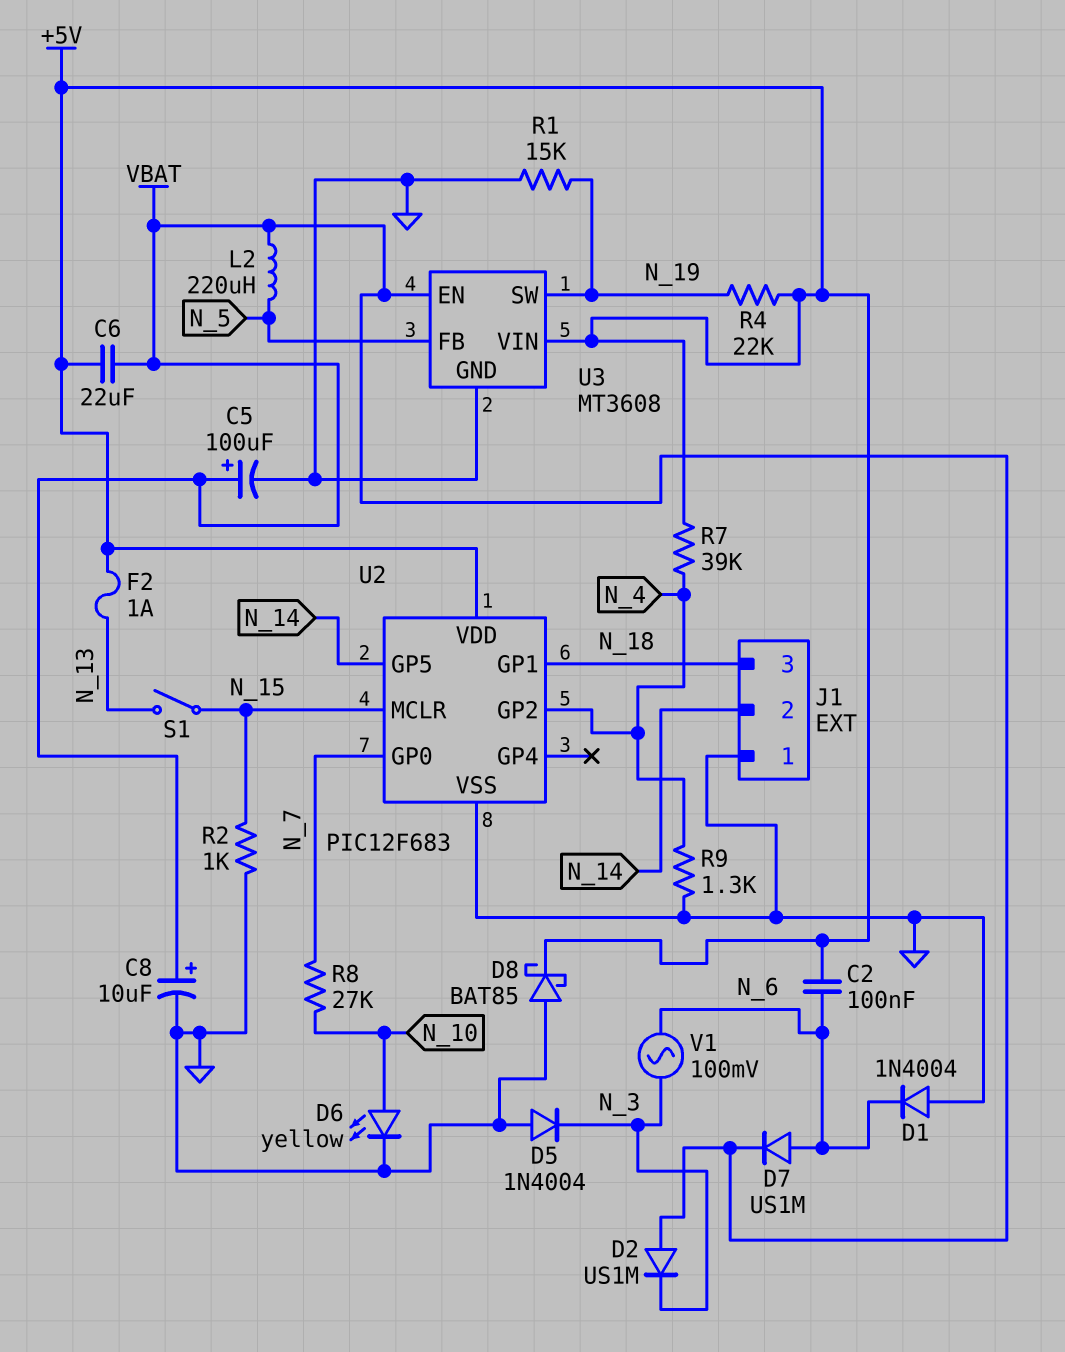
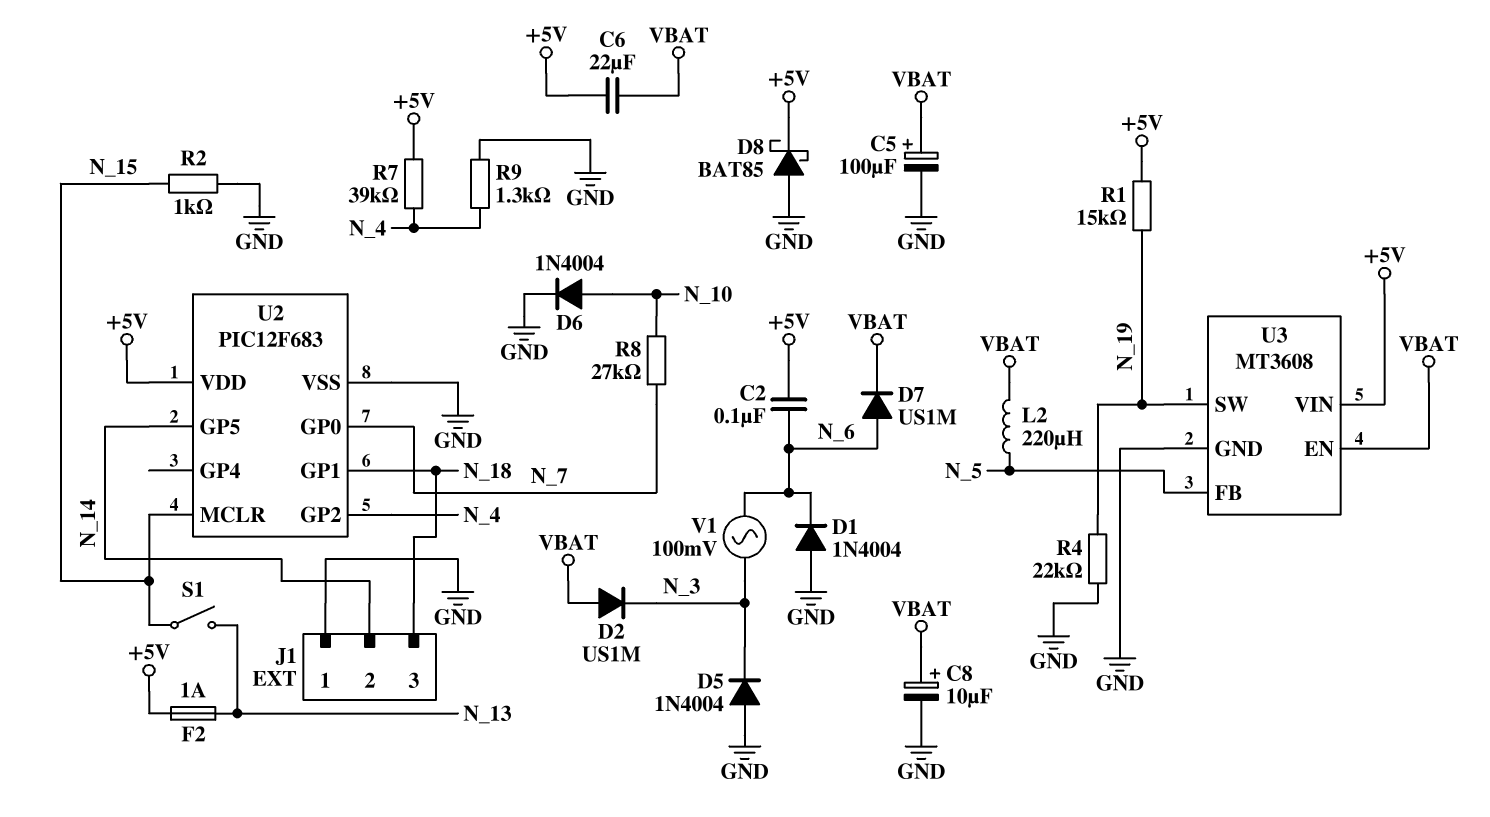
D6: LED yellow (A N_10, K GND) -> diode 1N4004 (A N_10, K GND)
R1: 15k (GND, N_19) -> 15k (+5V, N_19)
R4: 22k (+5V, N_19) -> 22k (GND, N_19)

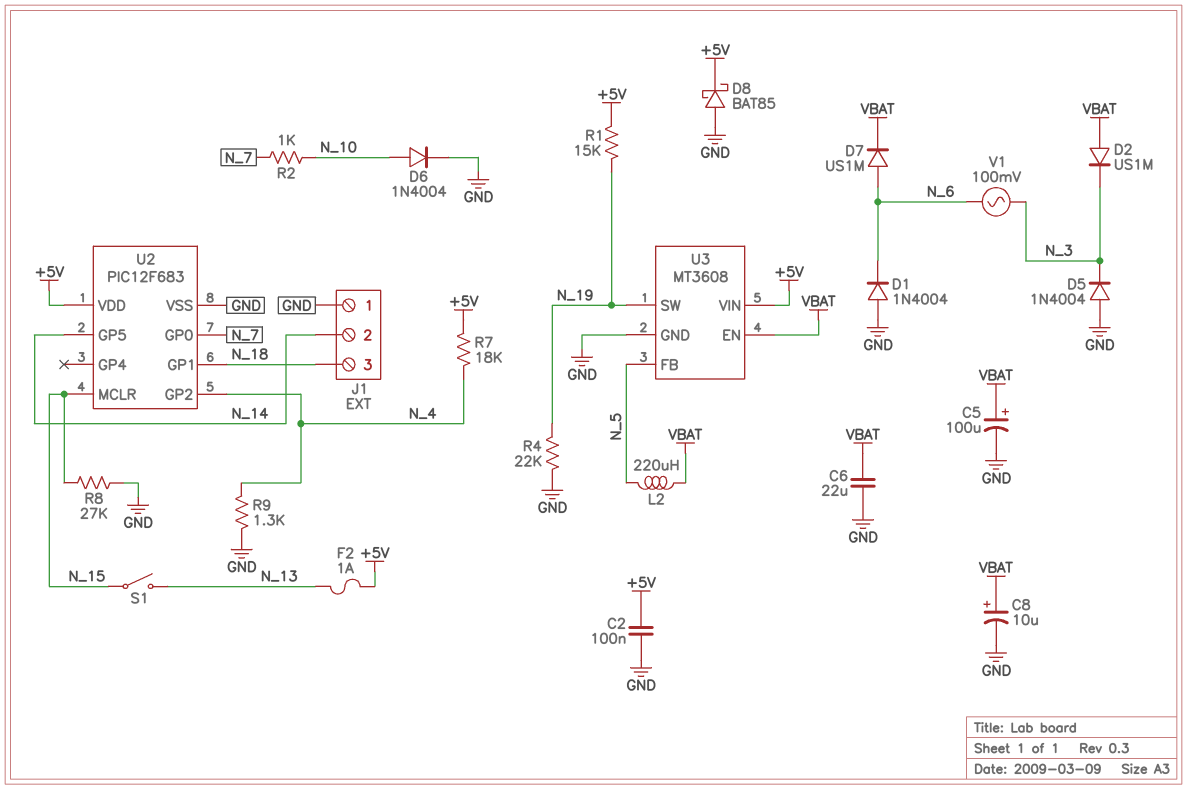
C2: 100nF (+5V, N_6) -> 100nF (+5V, GND)
C6: 22uF (+5V, VBAT) -> 22uF (GND, VBAT)
R2: 1k (GND, N_15) -> 1k (N_7, N_10)
R7: 39k (+5V, N_4) -> 18k (+5V, N_4)
R8: 27k (N_7, N_10) -> 27k (GND, N_15)

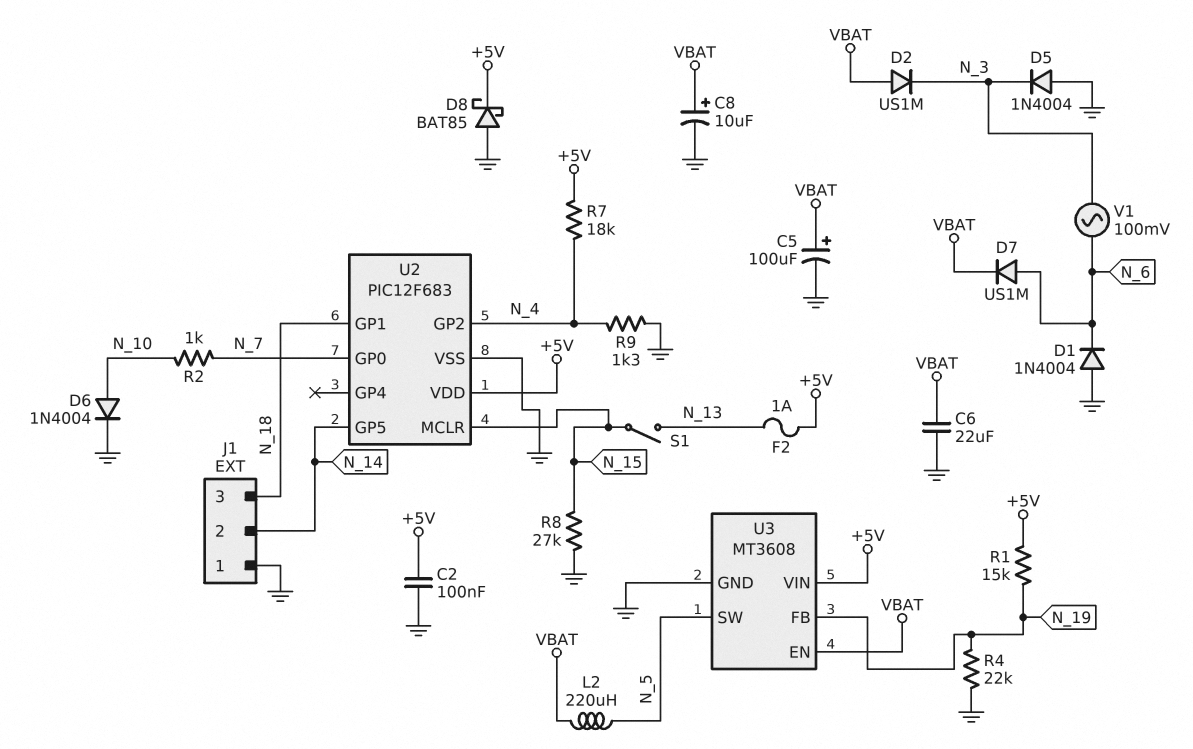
U3 pin FB: N_5 -> N_19
U3 pin SW: N_19 -> N_5

